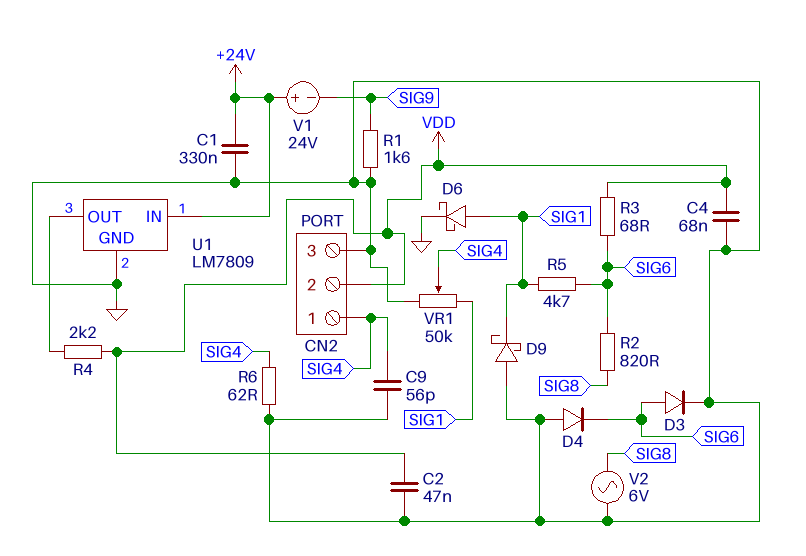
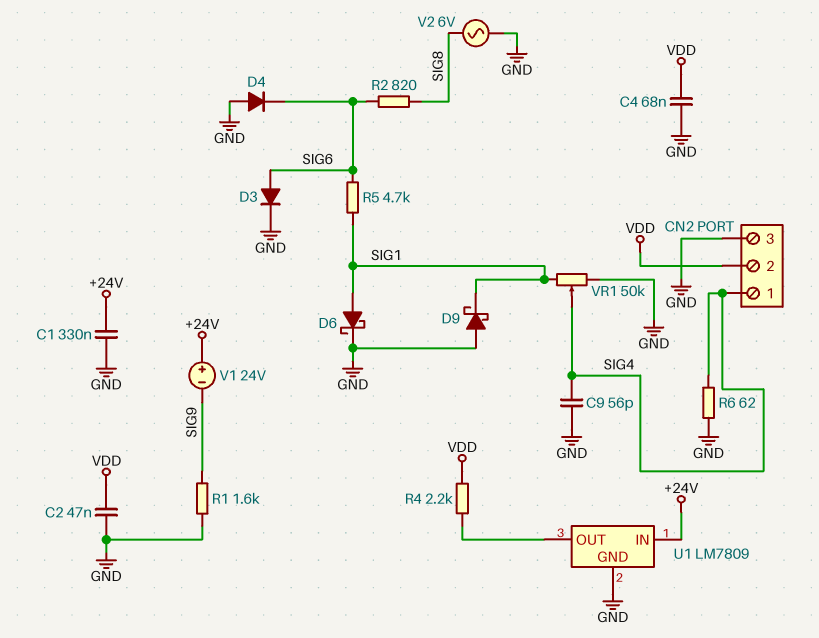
R3: 68 (SIG6, VDD) -> none

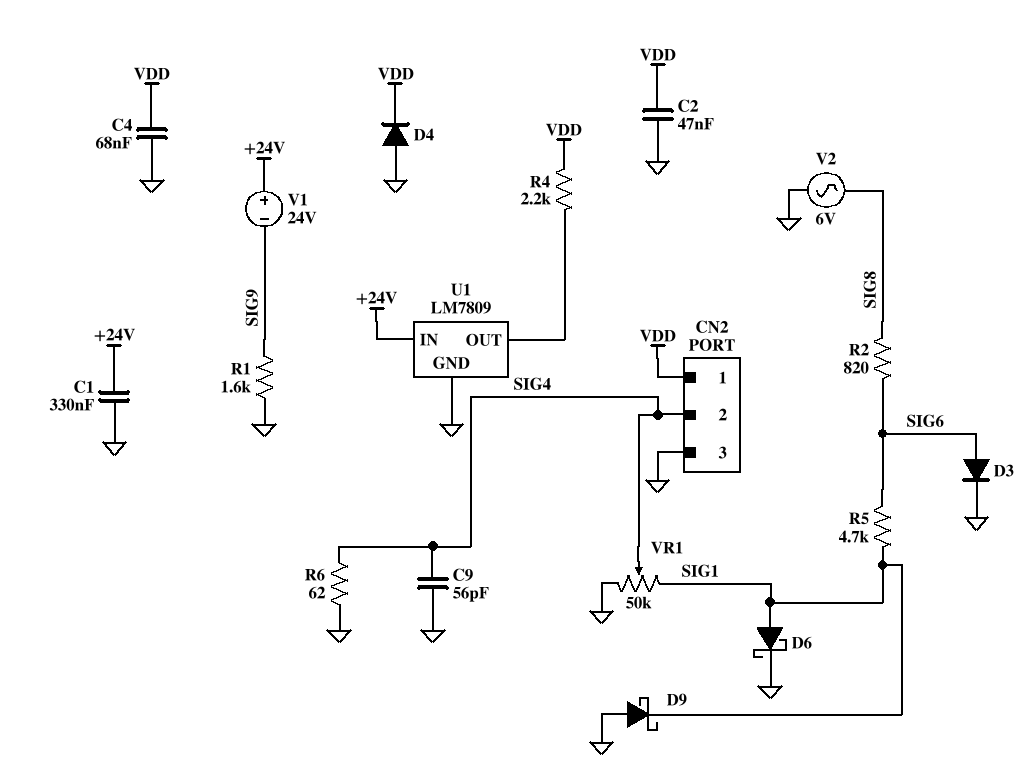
CN2 pin 1: SIG4 -> VDD
CN2 pin 2: VDD -> SIG4
D4: diode (A GND, K SIG6) -> diode (A GND, K VDD)

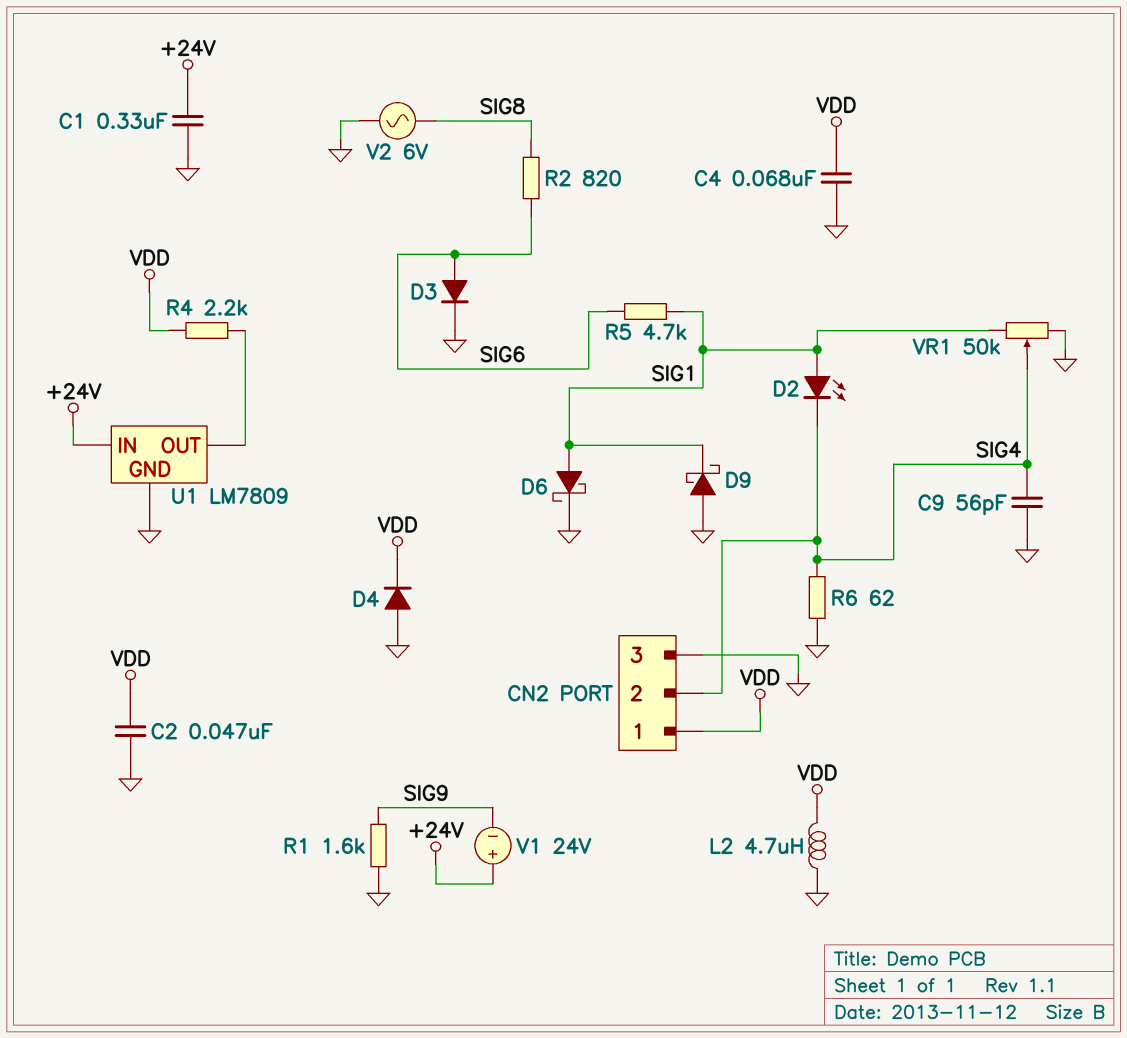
D2: none -> LED (A SIG1, K SIG4)
L2: none -> 4.7uH (GND, VDD)

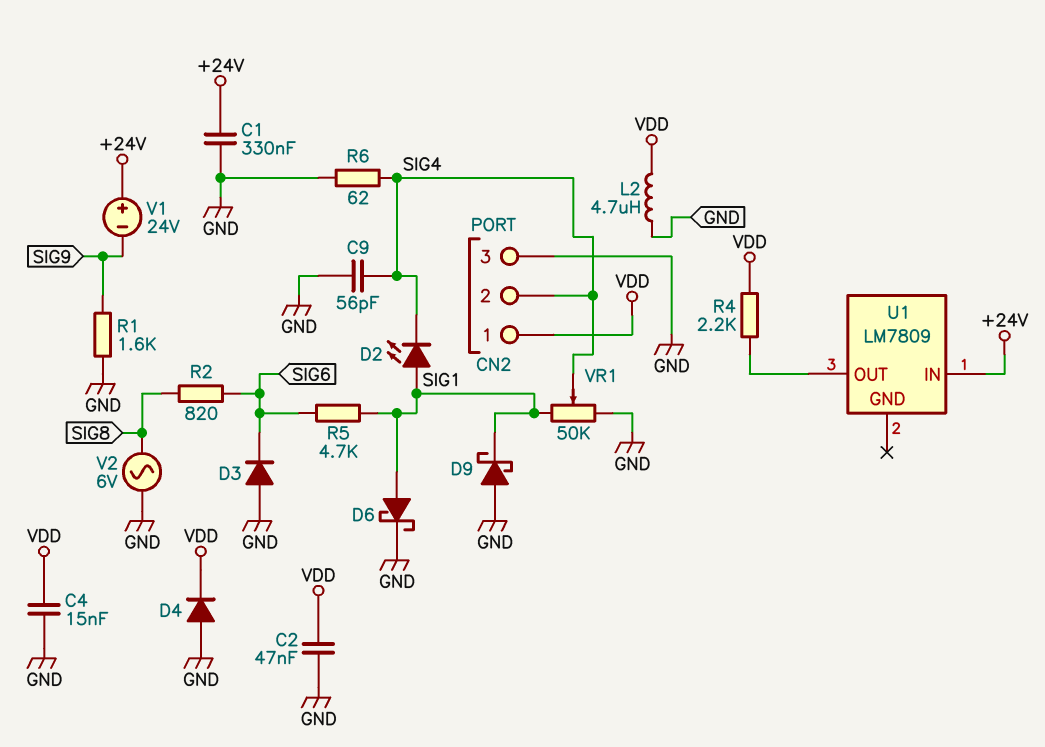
C4: 68nF (GND, VDD) -> 15nF (GND, VDD)
D3: diode (A SIG6, K GND) -> diode (A GND, K SIG6)
U1 pin GND: GND -> none

